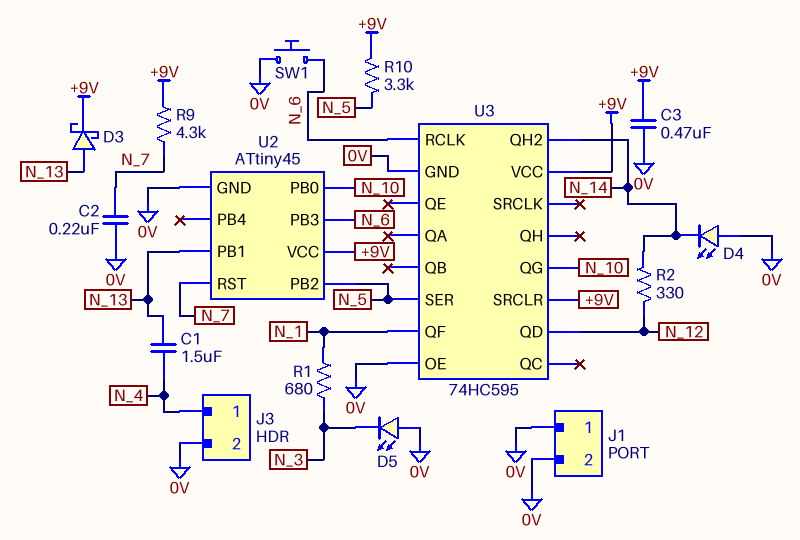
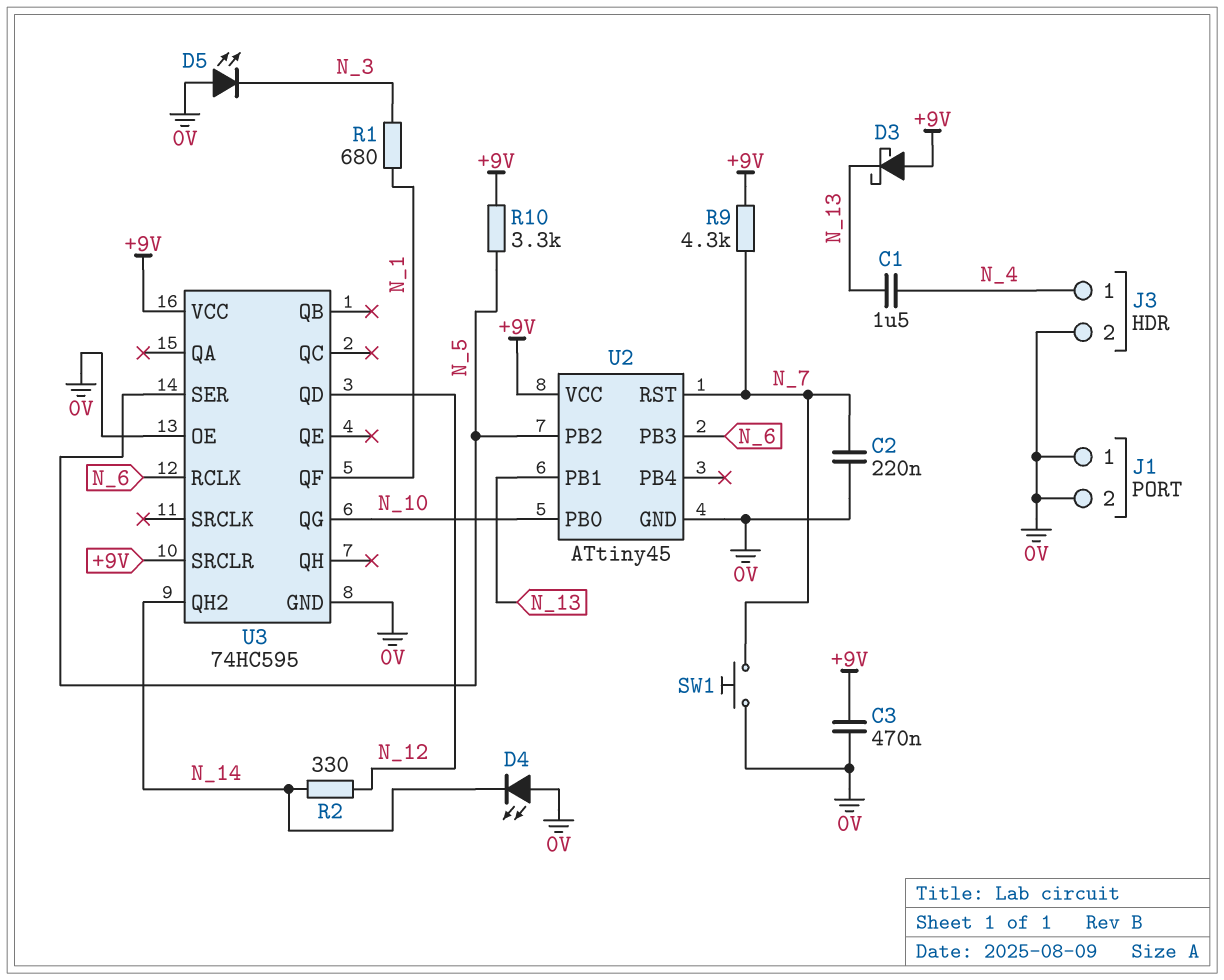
D3: schottky (A N_13, K +9V) -> schottky (A +9V, K N_13)
SW1: button (0V, N_6) -> button (0V, N_7)

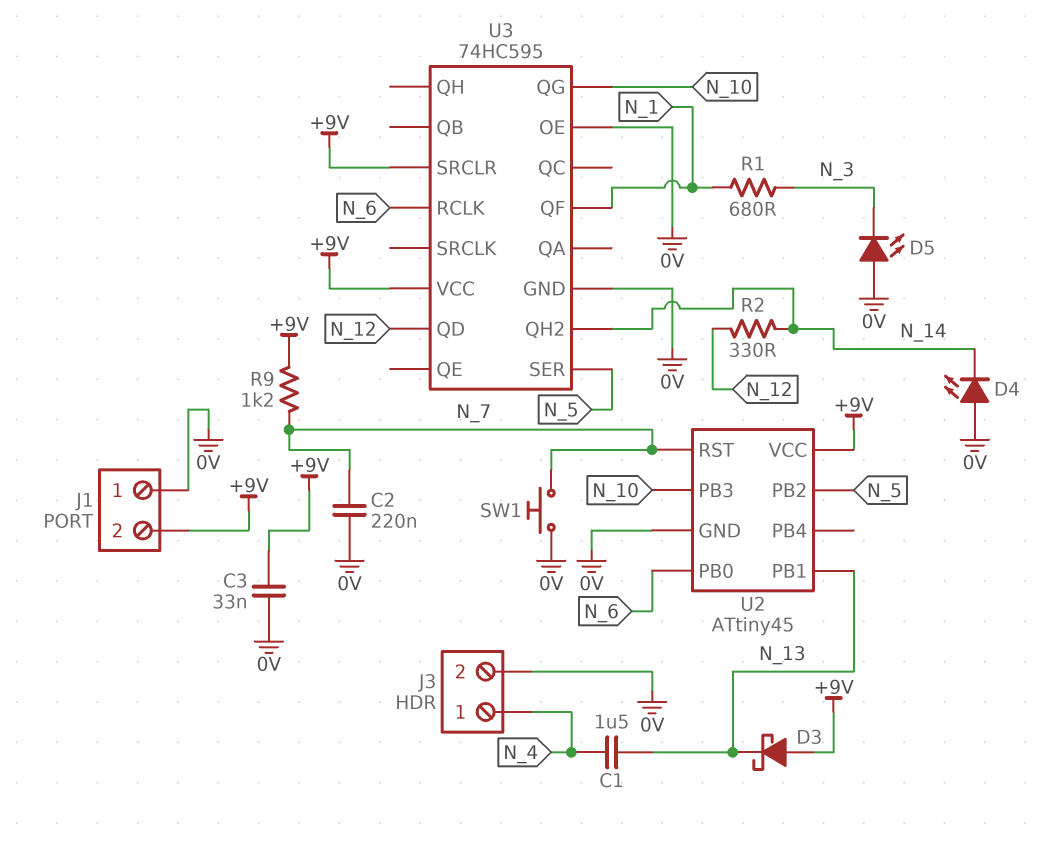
C3: 470nF (+9V, 0V) -> 33nF (+9V, 0V)
J1 pin 2: 0V -> +9V
R9: 4.3k (+9V, N_7) -> 1.2k (+9V, N_7)
R10: 3.3k (+9V, N_5) -> none
U2 pin PB0: N_10 -> N_6
U2 pin PB3: N_6 -> N_10

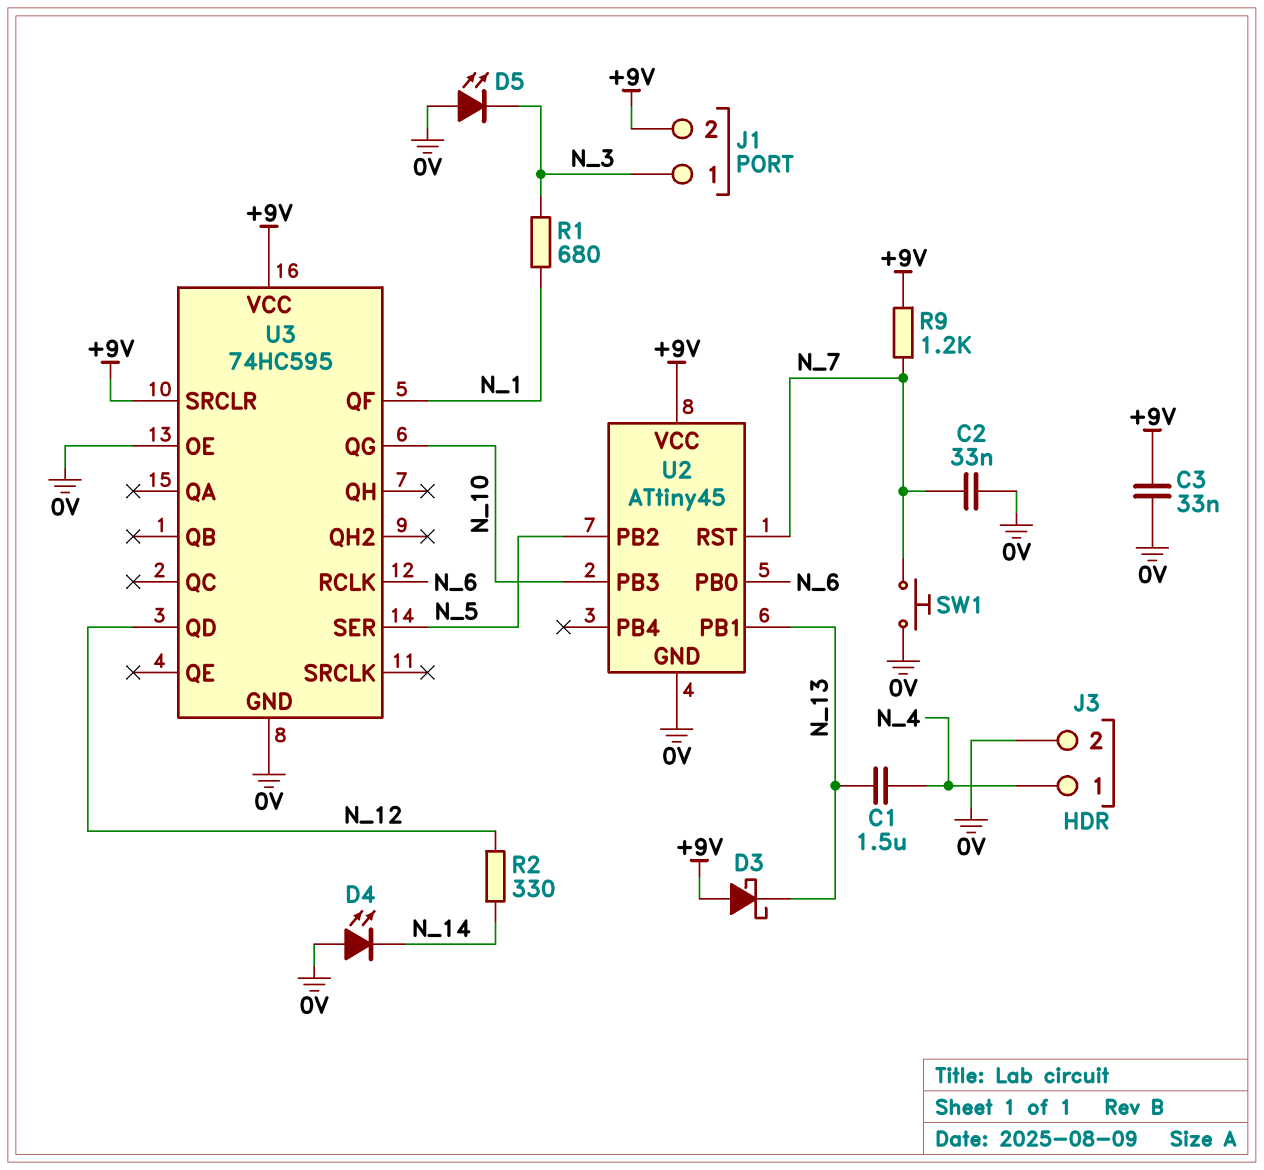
C2: 220nF (0V, N_7) -> 33nF (0V, N_7)
J1 pin 1: 0V -> N_3
U3 pin QH2: N_14 -> none

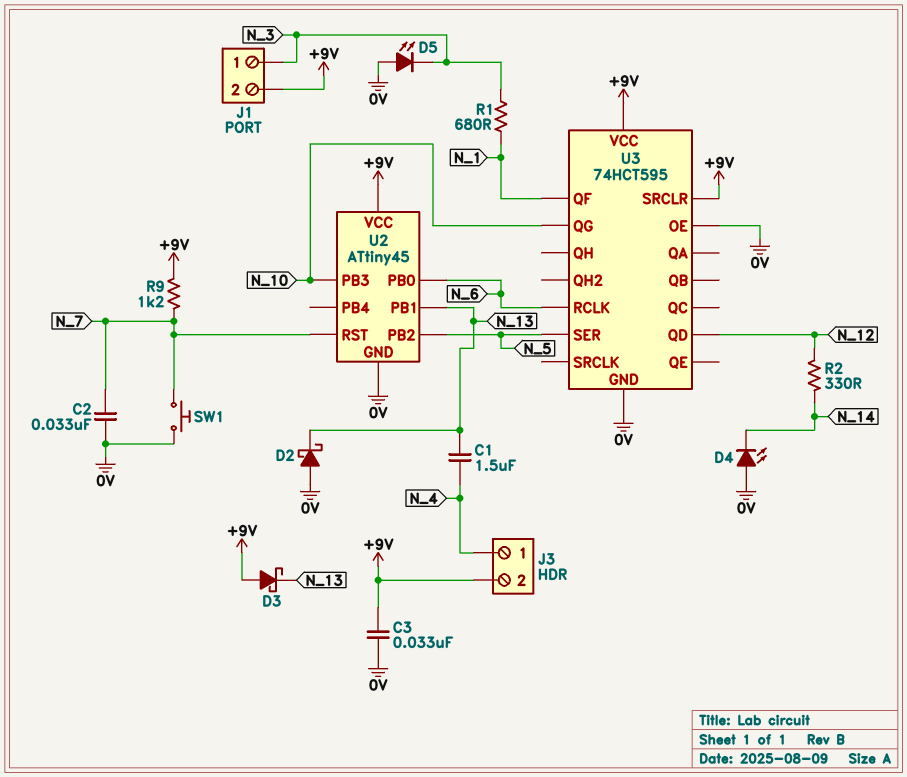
D2: none -> schottky (A 0V, K N_13)
J3 pin 2: 0V -> +9V
U3: 74HC595 -> 74HCT595

